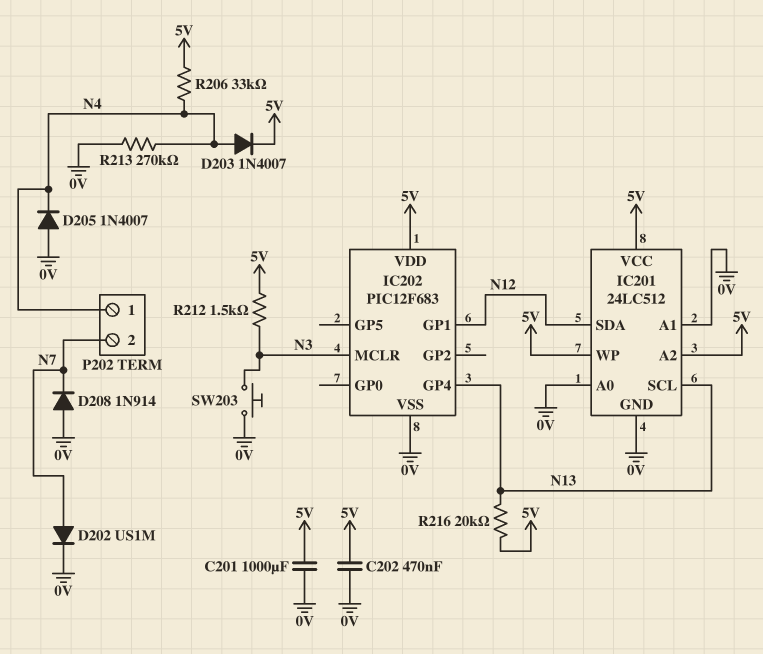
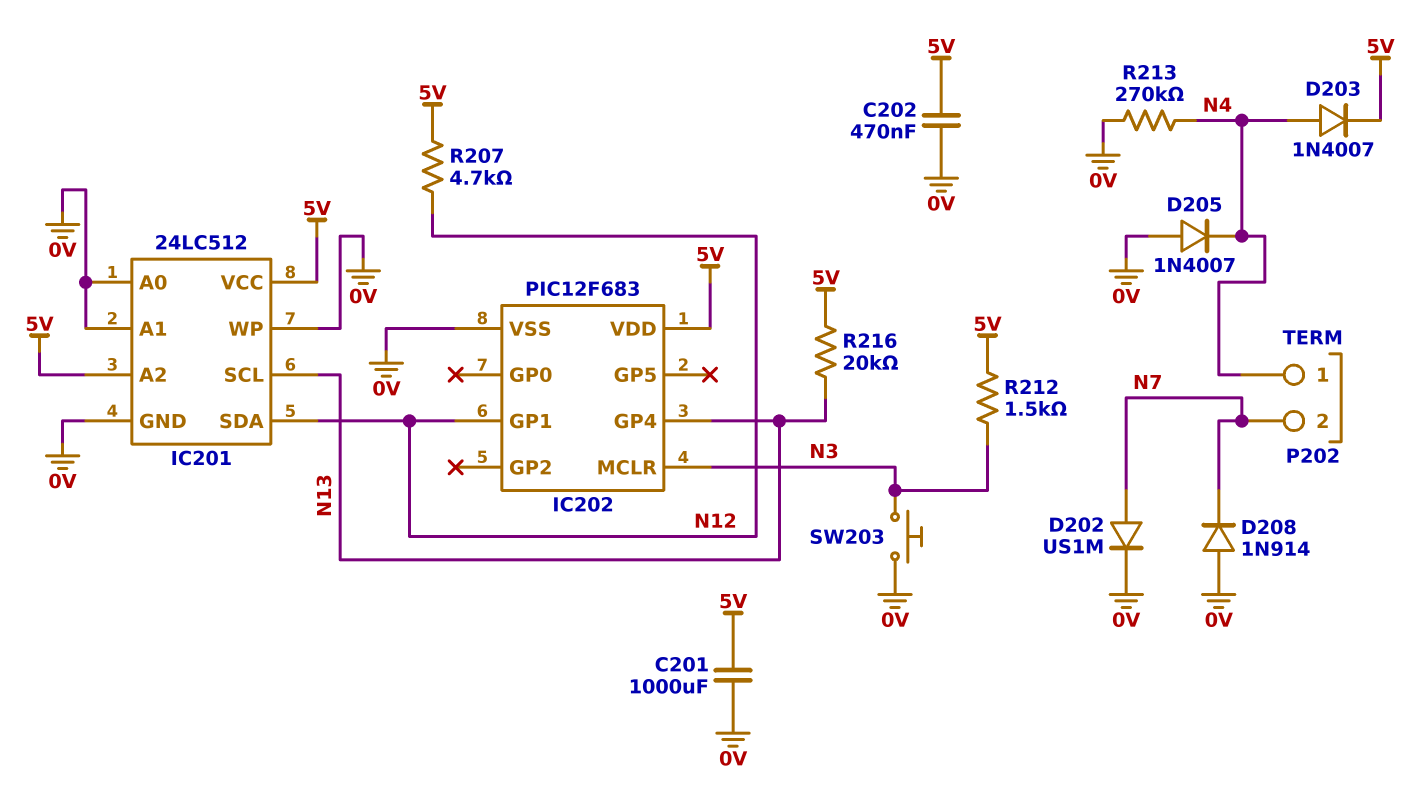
IC201 pin WP: 5V -> 0V
R206: 33k (5V, N4) -> none
R207: none -> 4.7k (5V, N12)

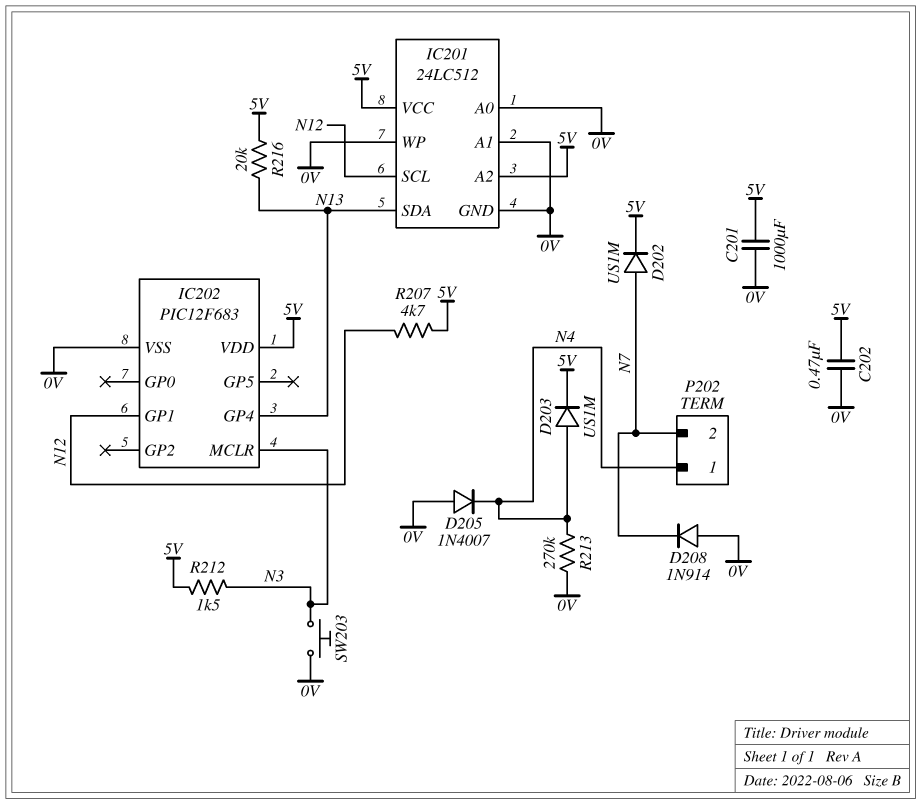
D202: diode US1M (A N7, K 0V) -> diode US1M (A N7, K 5V)
D203: diode 1N4007 (A N4, K 5V) -> diode US1M (A N4, K 5V)
IC201 pin SCL: N13 -> N12
IC201 pin SDA: N12 -> N13

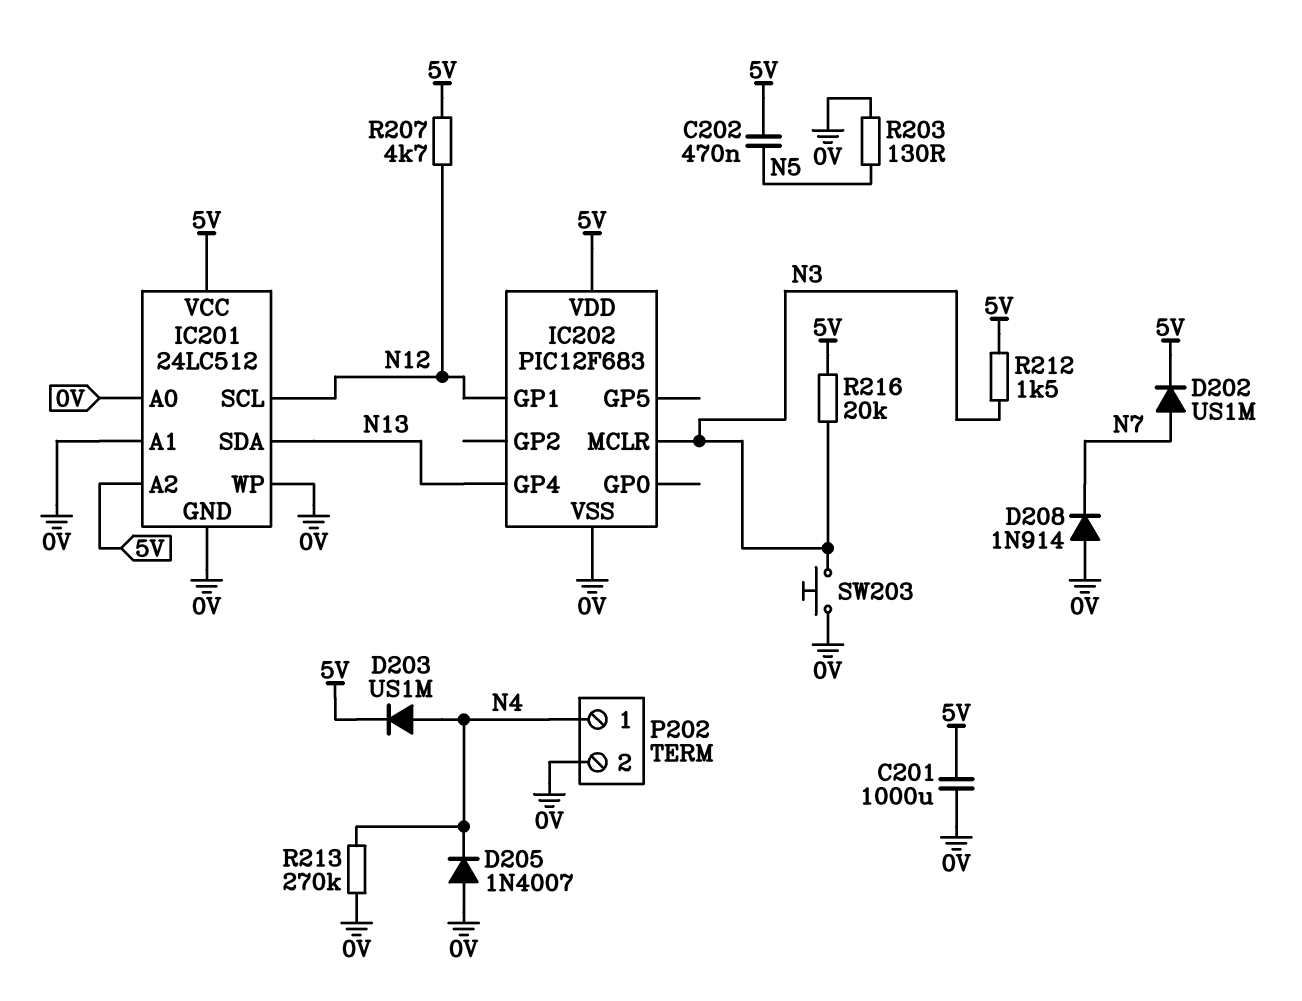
C202: 470nF (0V, 5V) -> 470nF (5V, N5)
P202 pin 2: N7 -> 0V
R203: none -> 130 (0V, N5)
R216: 20k (5V, N13) -> 20k (5V, N3)

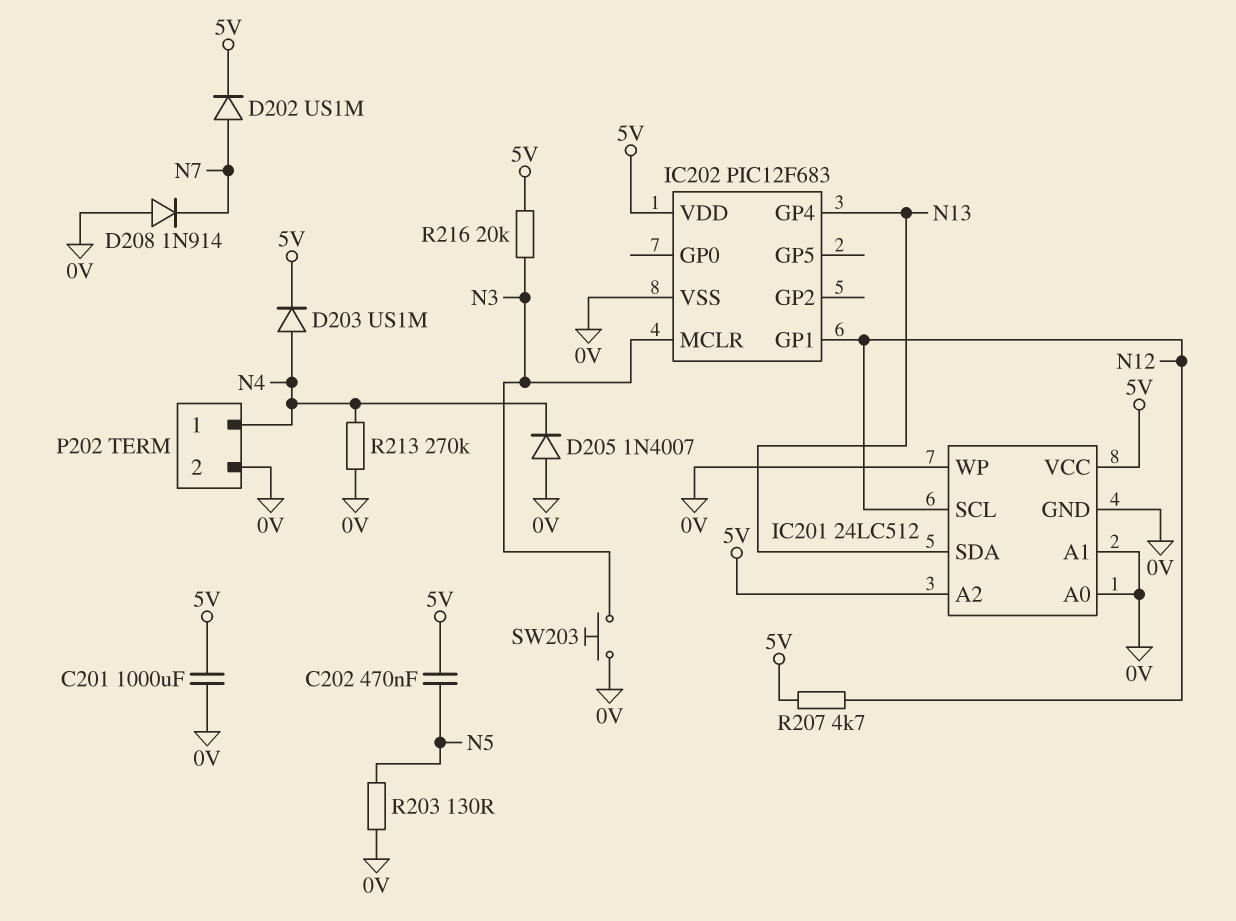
R212: 1.5k (5V, N3) -> none

